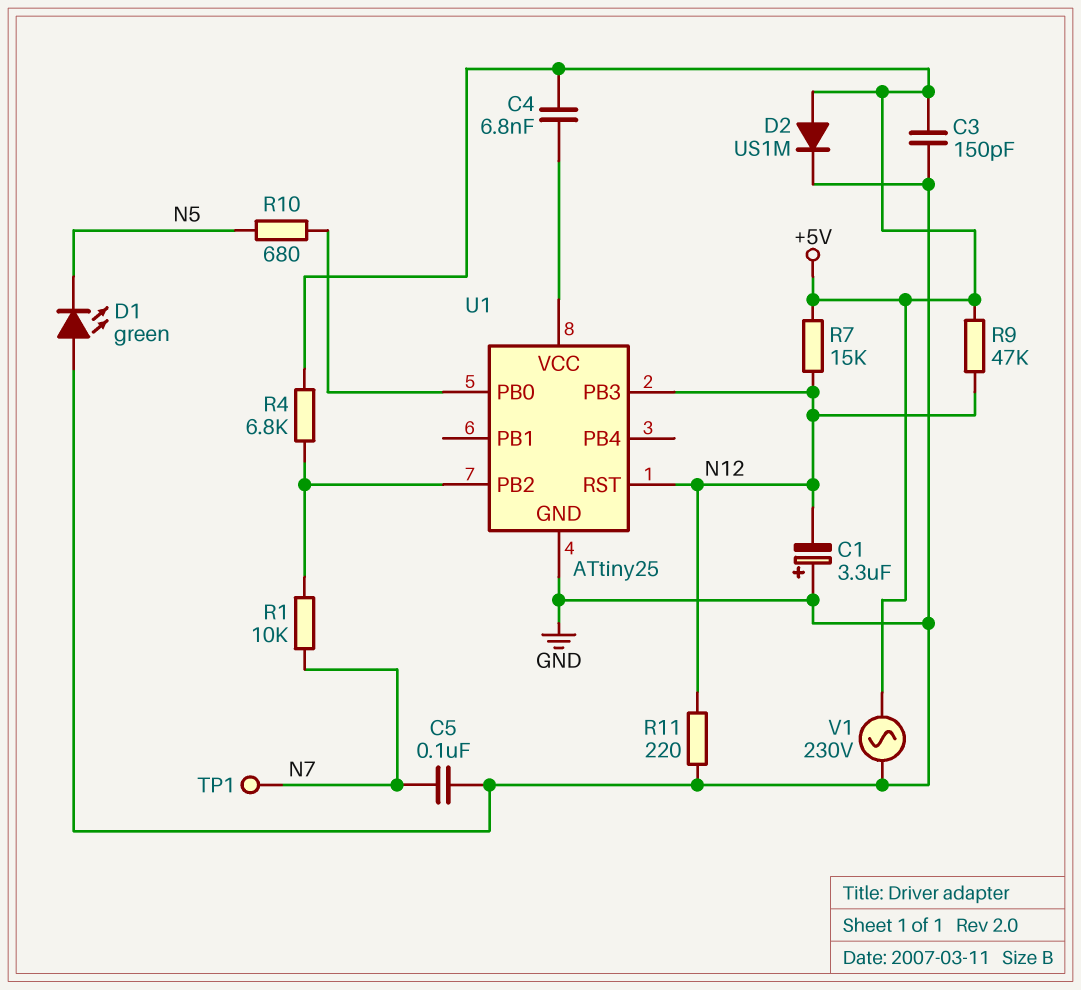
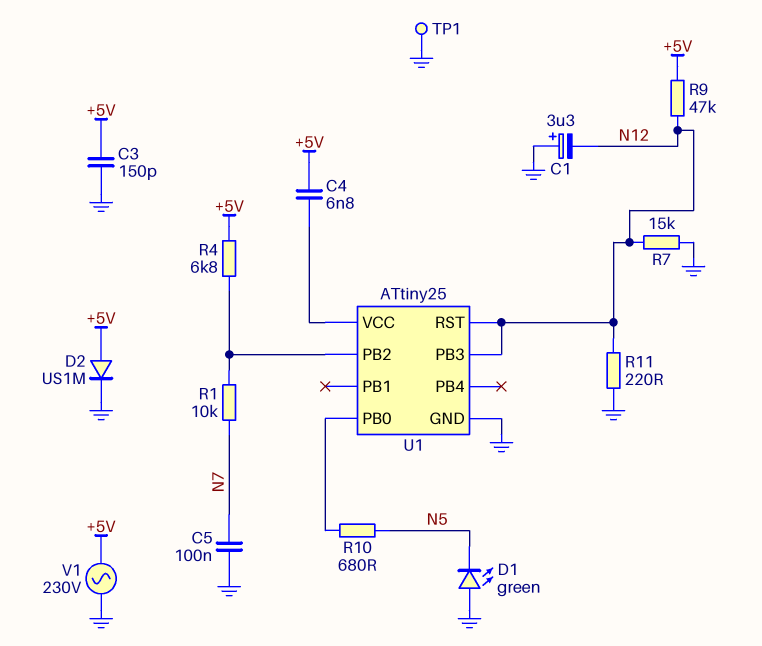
R7: 15k (+5V, N12) -> 15k (GND, N12)
TP1: test point (N7) -> test point (GND)

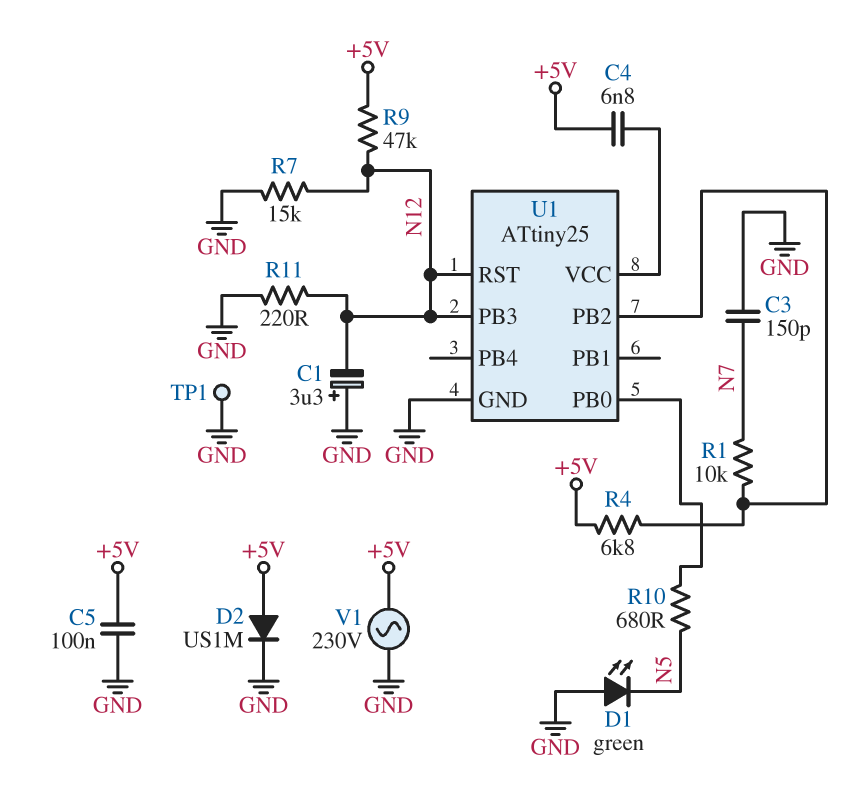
C3: 150pF (+5V, GND) -> 150pF (GND, N7)
C5: 100nF (GND, N7) -> 100nF (+5V, GND)

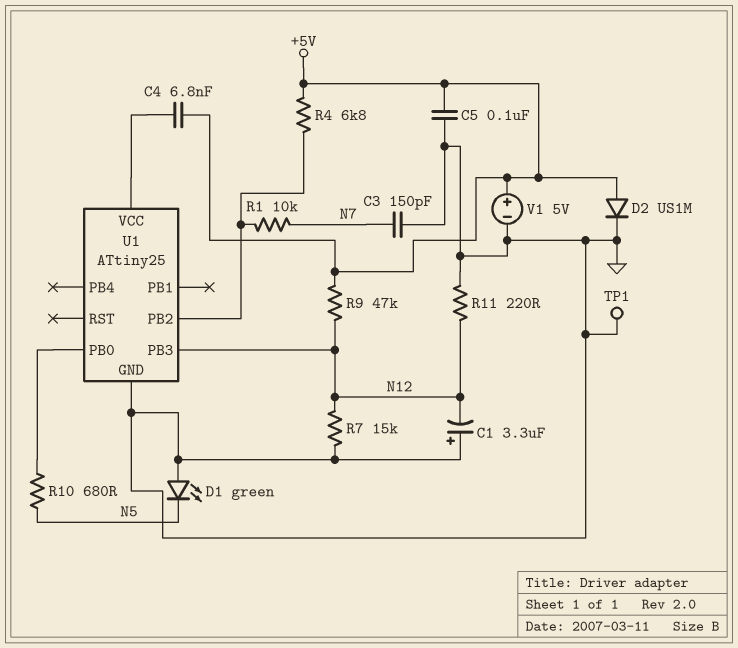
U1 pin RST: N12 -> none
V1: AC 230V (+5V, GND) -> 5V (plus +5V, minus GND)

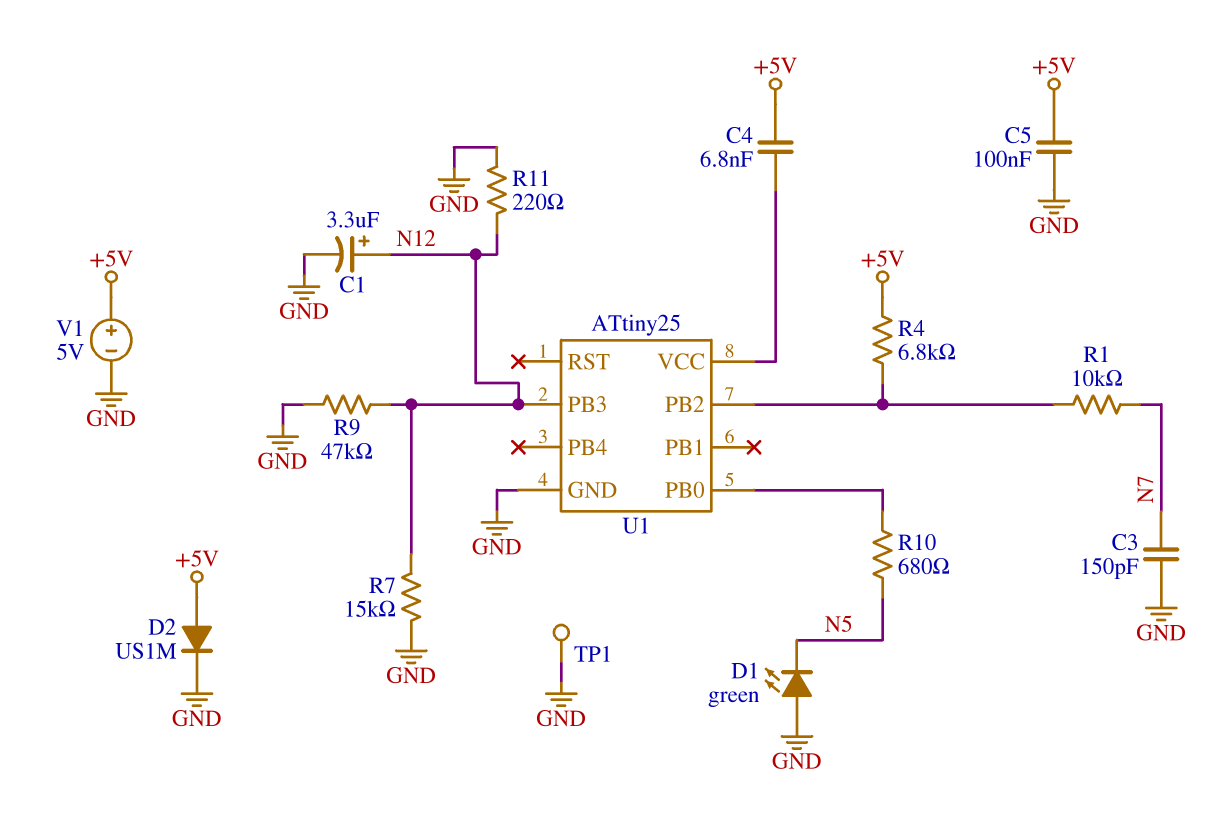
C1: 3.3uF (plus GND, minus N12) -> 3.3uF (plus N12, minus GND)
R9: 47k (+5V, N12) -> 47k (GND, N12)

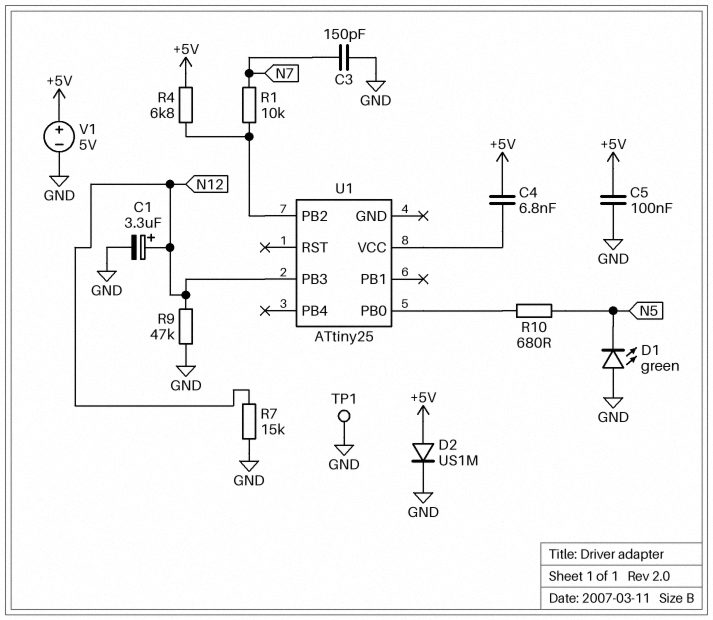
R11: 220 (GND, N12) -> none
U1 pin GND: GND -> none

